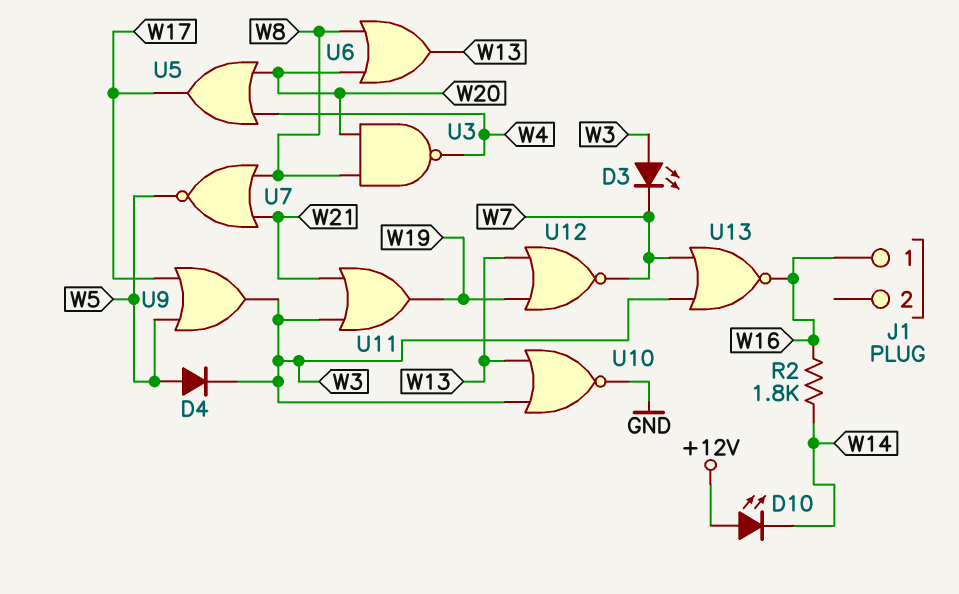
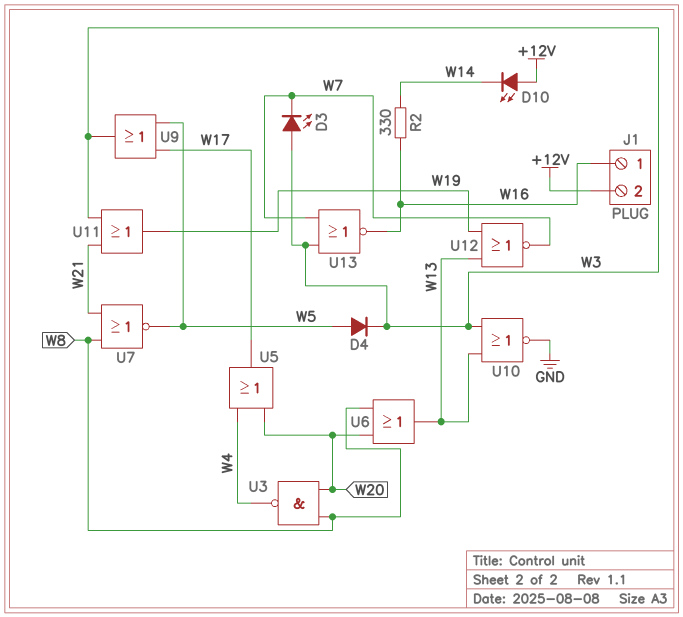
J1 pin 2: none -> +12V
R2: 1.8k (W14, W16) -> 330 (W14, W16)

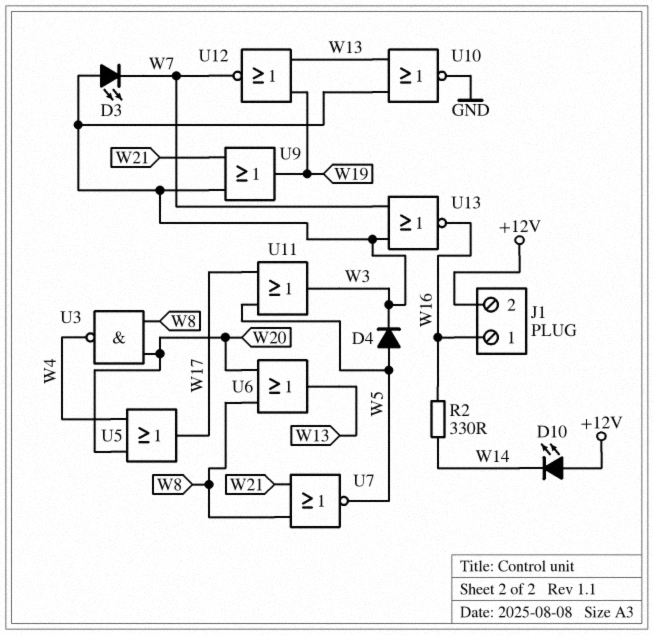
U9: OR (in W5, in W17, out W3) -> OR (in W3, in W21, out W19)
U11: OR (in W3, in W21, out W19) -> OR (in W5, in W17, out W3)

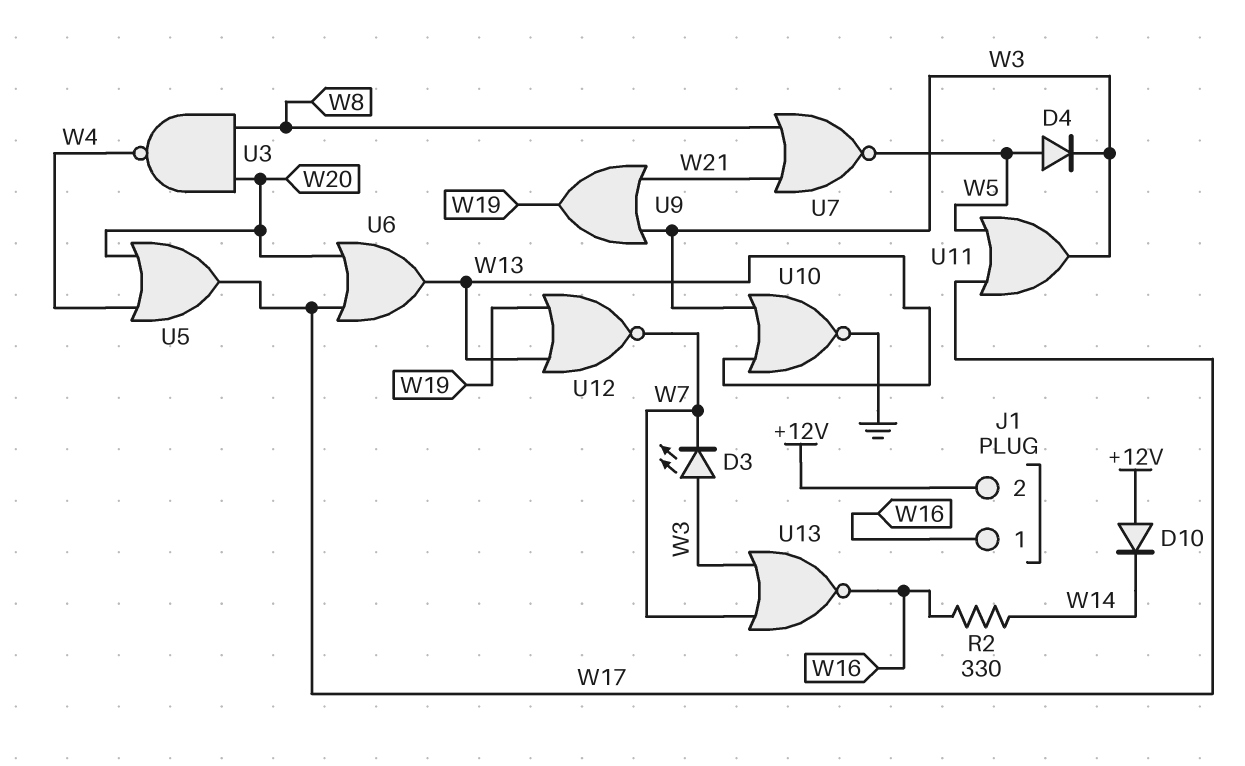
D10: LED (A +12V, K W14) -> diode (A +12V, K W14)
U6: OR (in W8, in W20, out W13) -> OR (in W17, in W20, out W13)

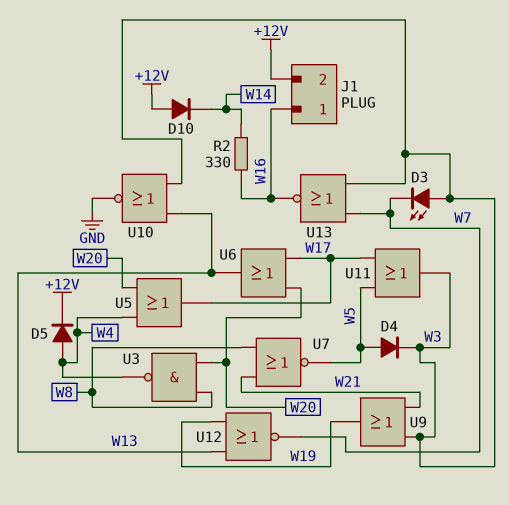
D5: none -> diode (A W4, K +12V)

